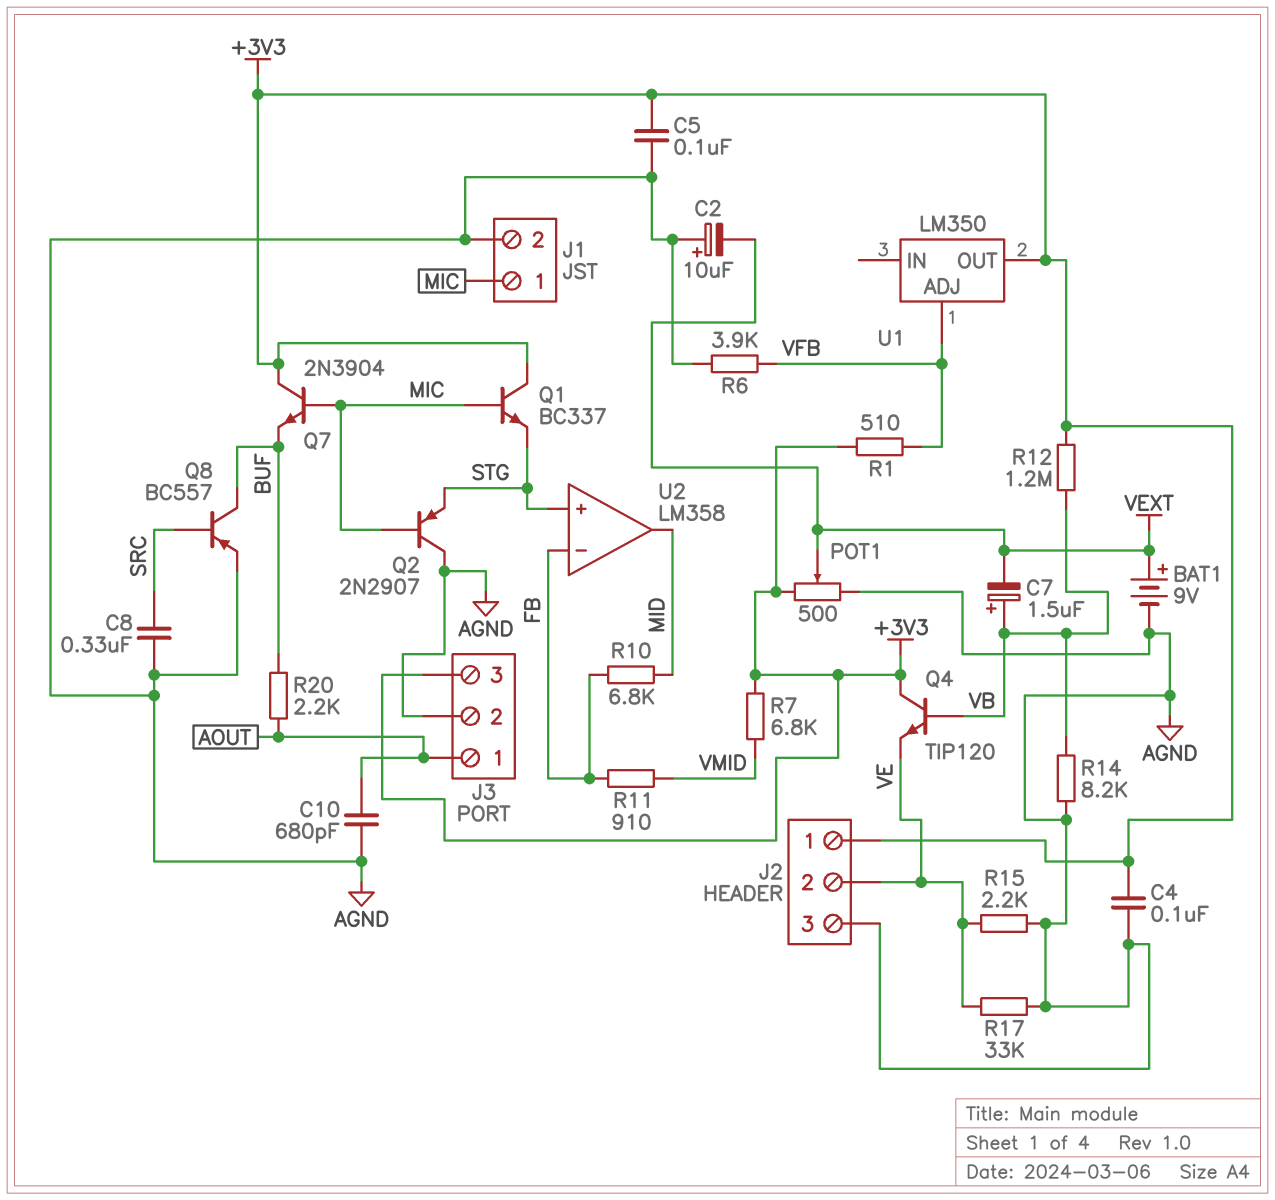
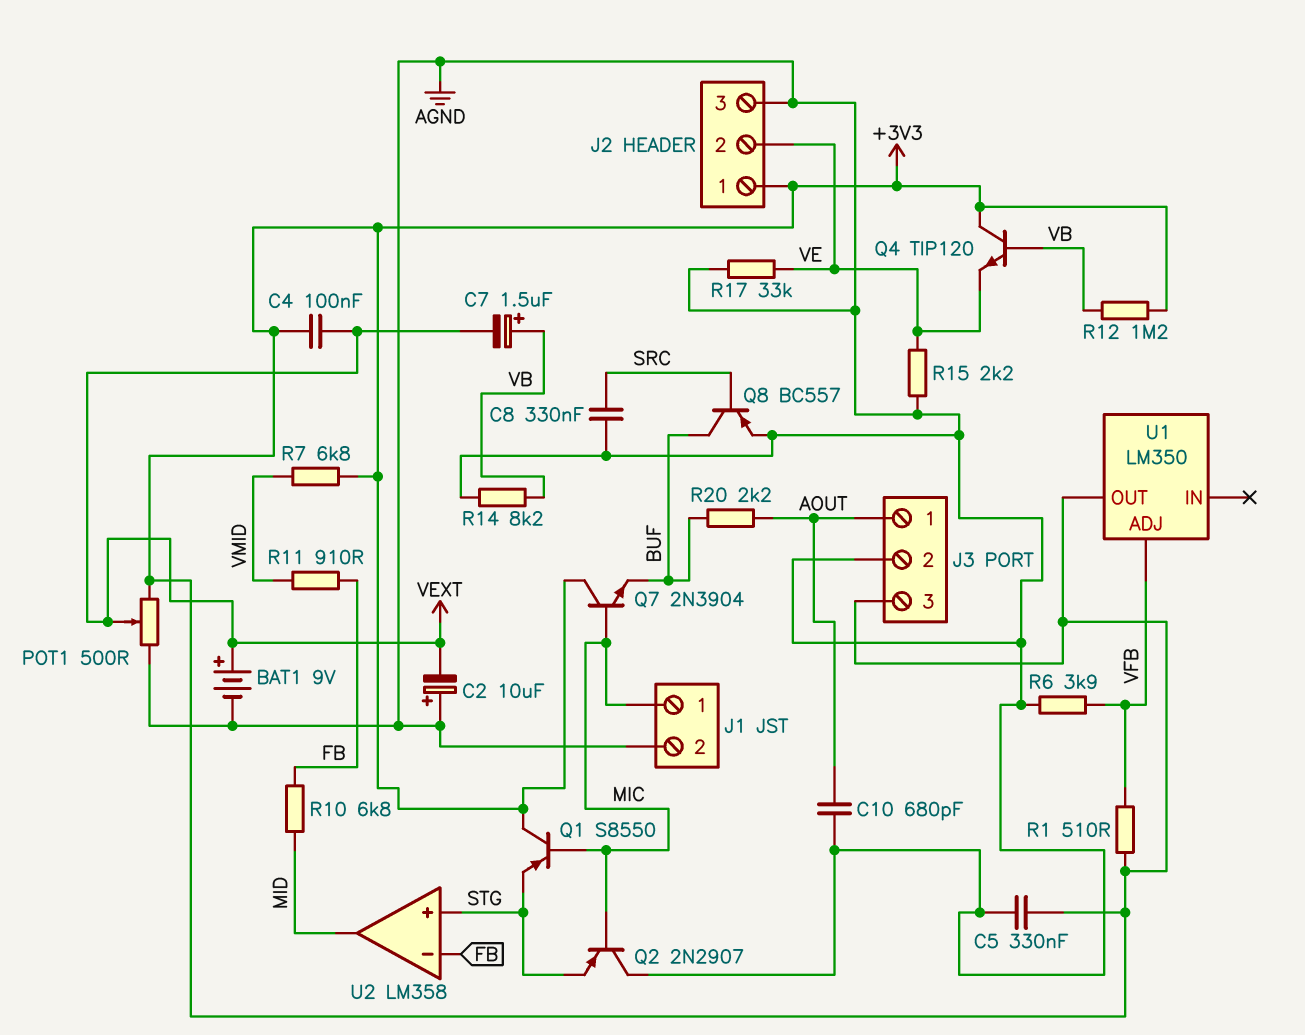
C4: 100nF (+3V3, AGND) -> 100nF (+3V3, VEXT)
C5: 100nF (+3V3, AGND) -> 330nF (+3V3, AGND)
Q1: NPN BC337 (B MIC, C +3V3, E STG) -> PNP S8550 (B MIC, C +3V3, E STG)

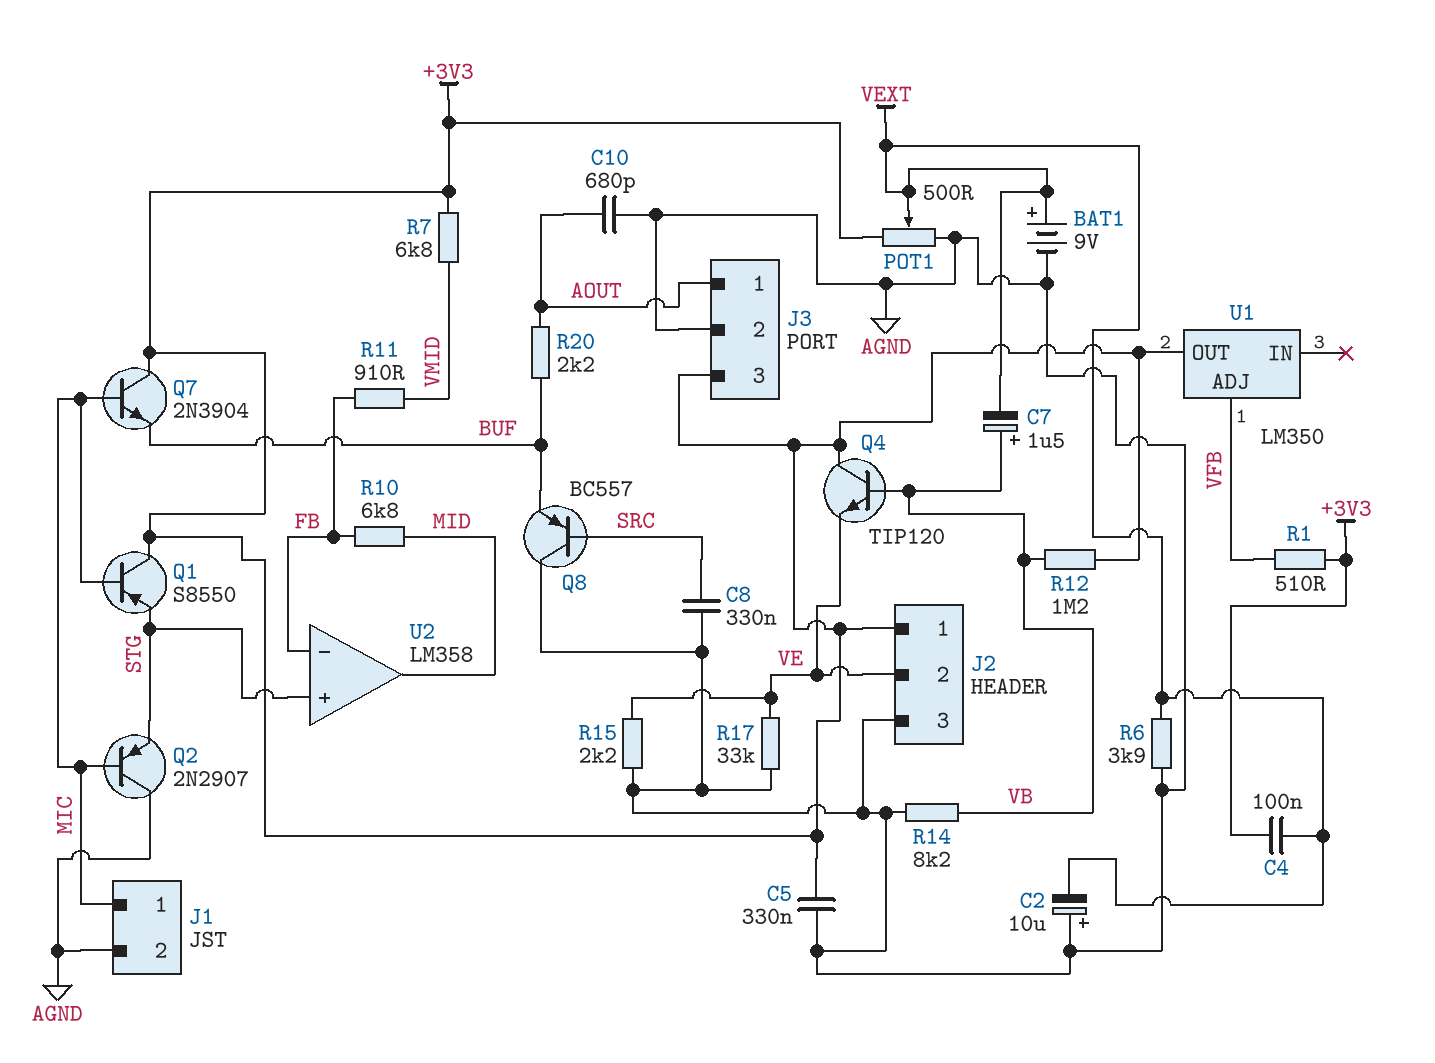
Q8: PNP BC557 (B SRC, C BUF, E AGND) -> PNP BC557 (B SRC, C AGND, E BUF)
R6: 3.9k (AGND, VFB) -> 3.9k (AGND, VEXT)

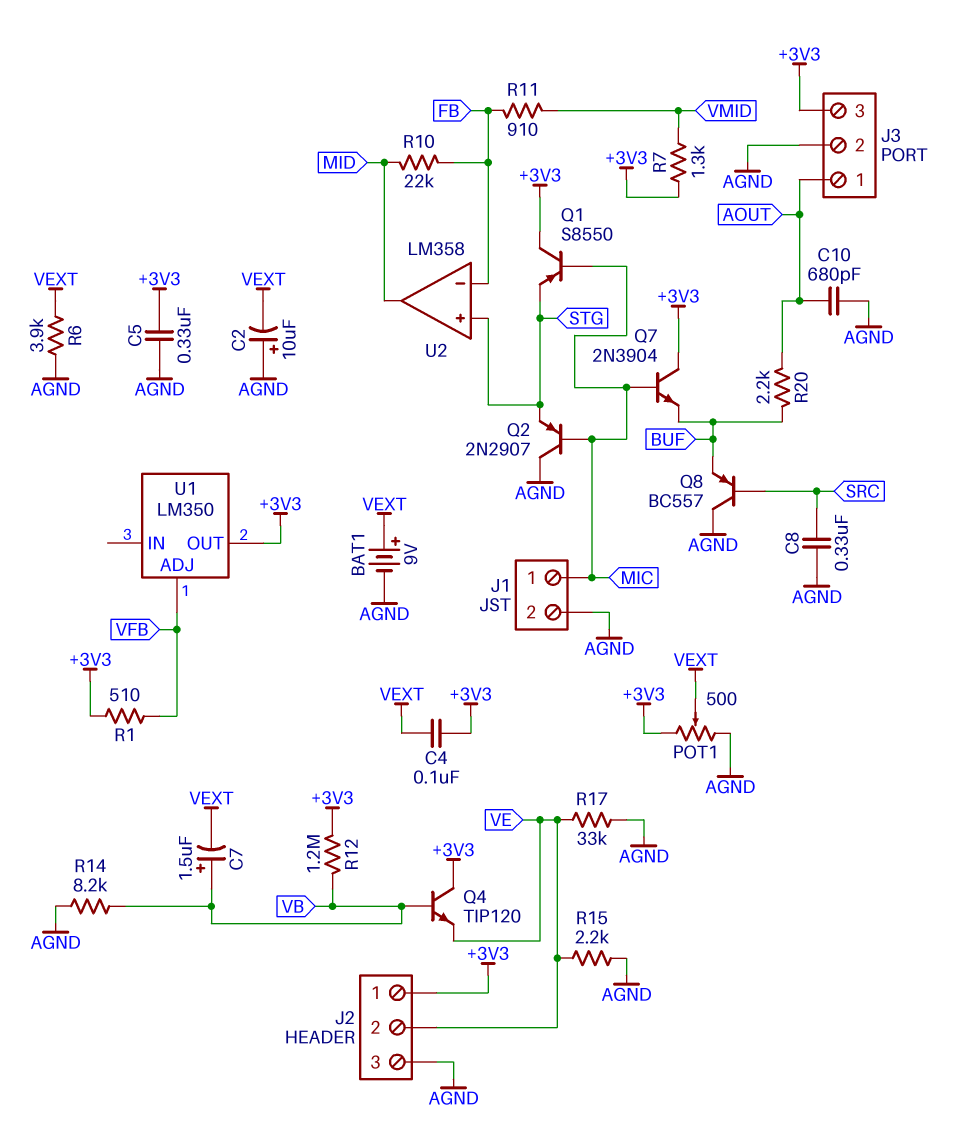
R7: 6.8k (+3V3, VMID) -> 1.3k (+3V3, VMID)
R10: 6.8k (FB, MID) -> 22k (FB, MID)

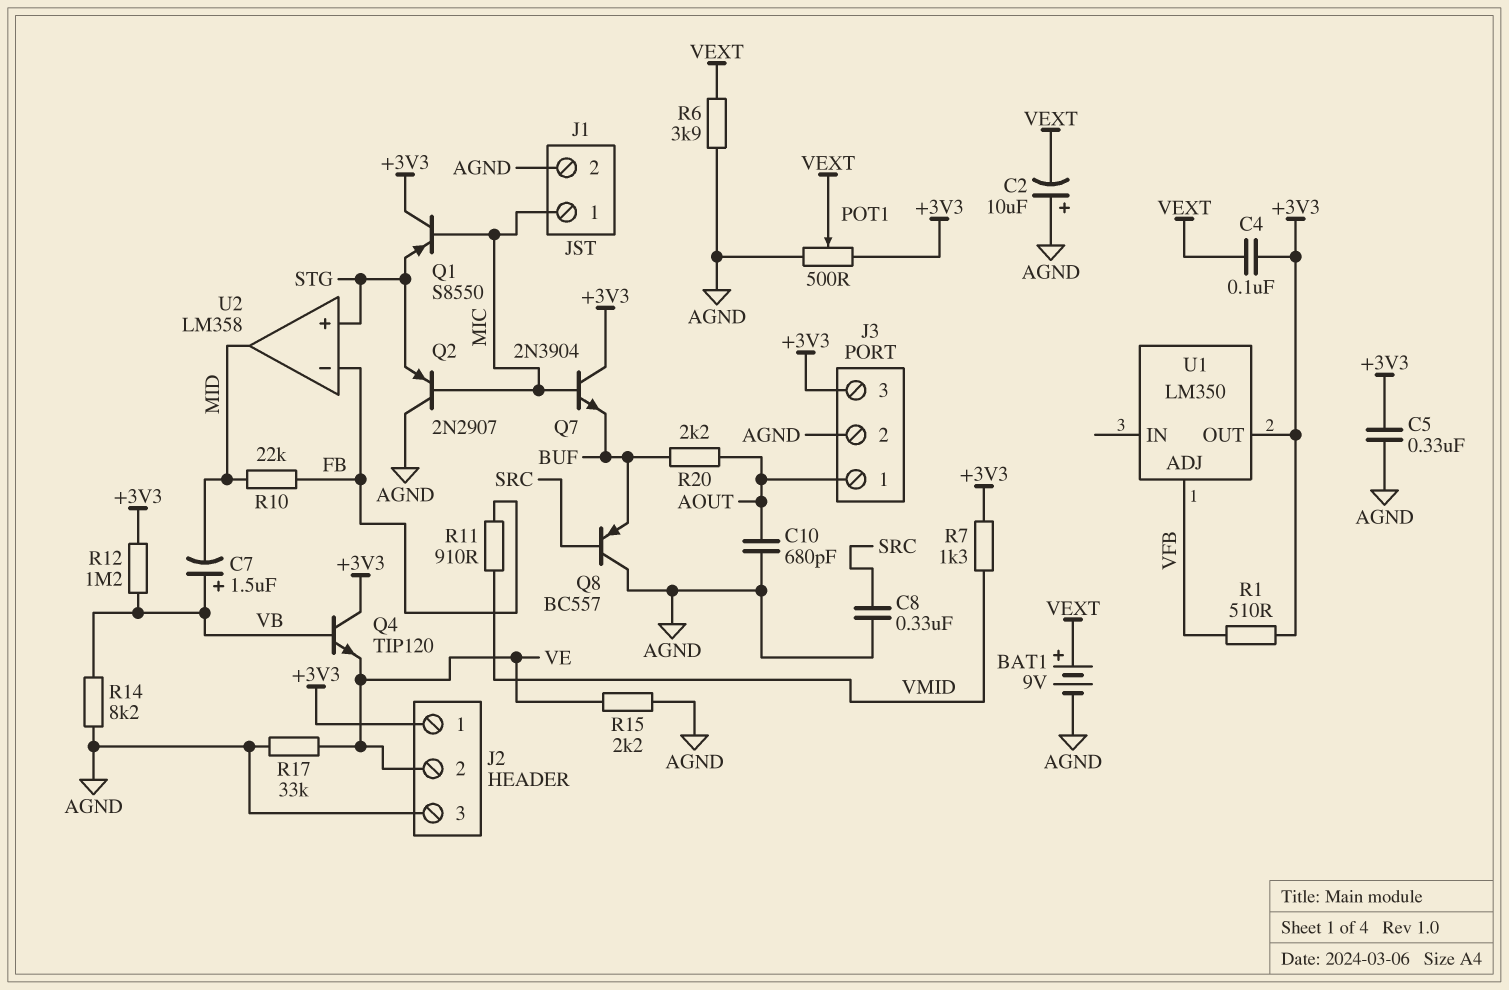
C7: 1.5uF (plus VB, minus VEXT) -> 1.5uF (plus VB, minus MID)

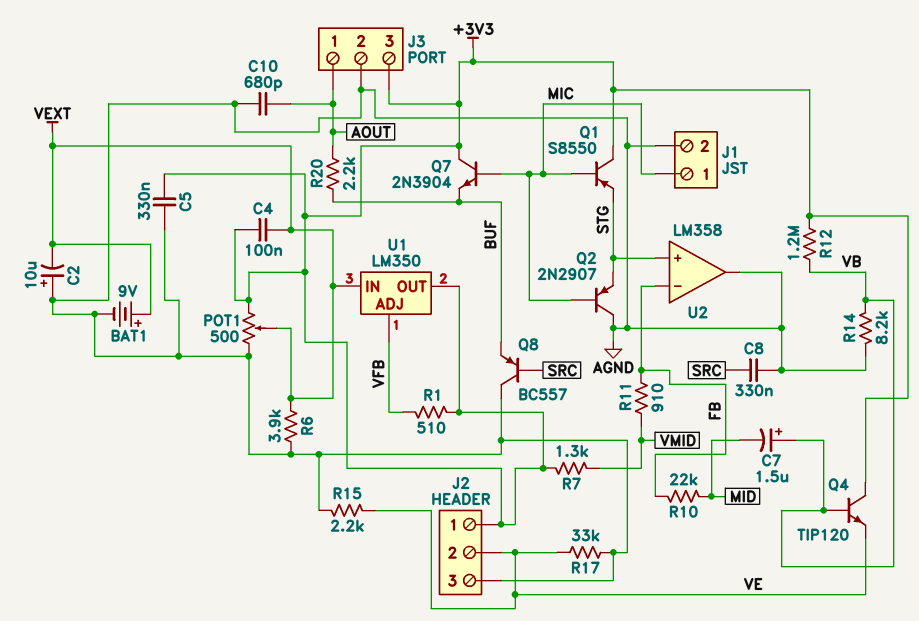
U1 pin IN: none -> VEXT
U2 pin out: MID -> AGND

